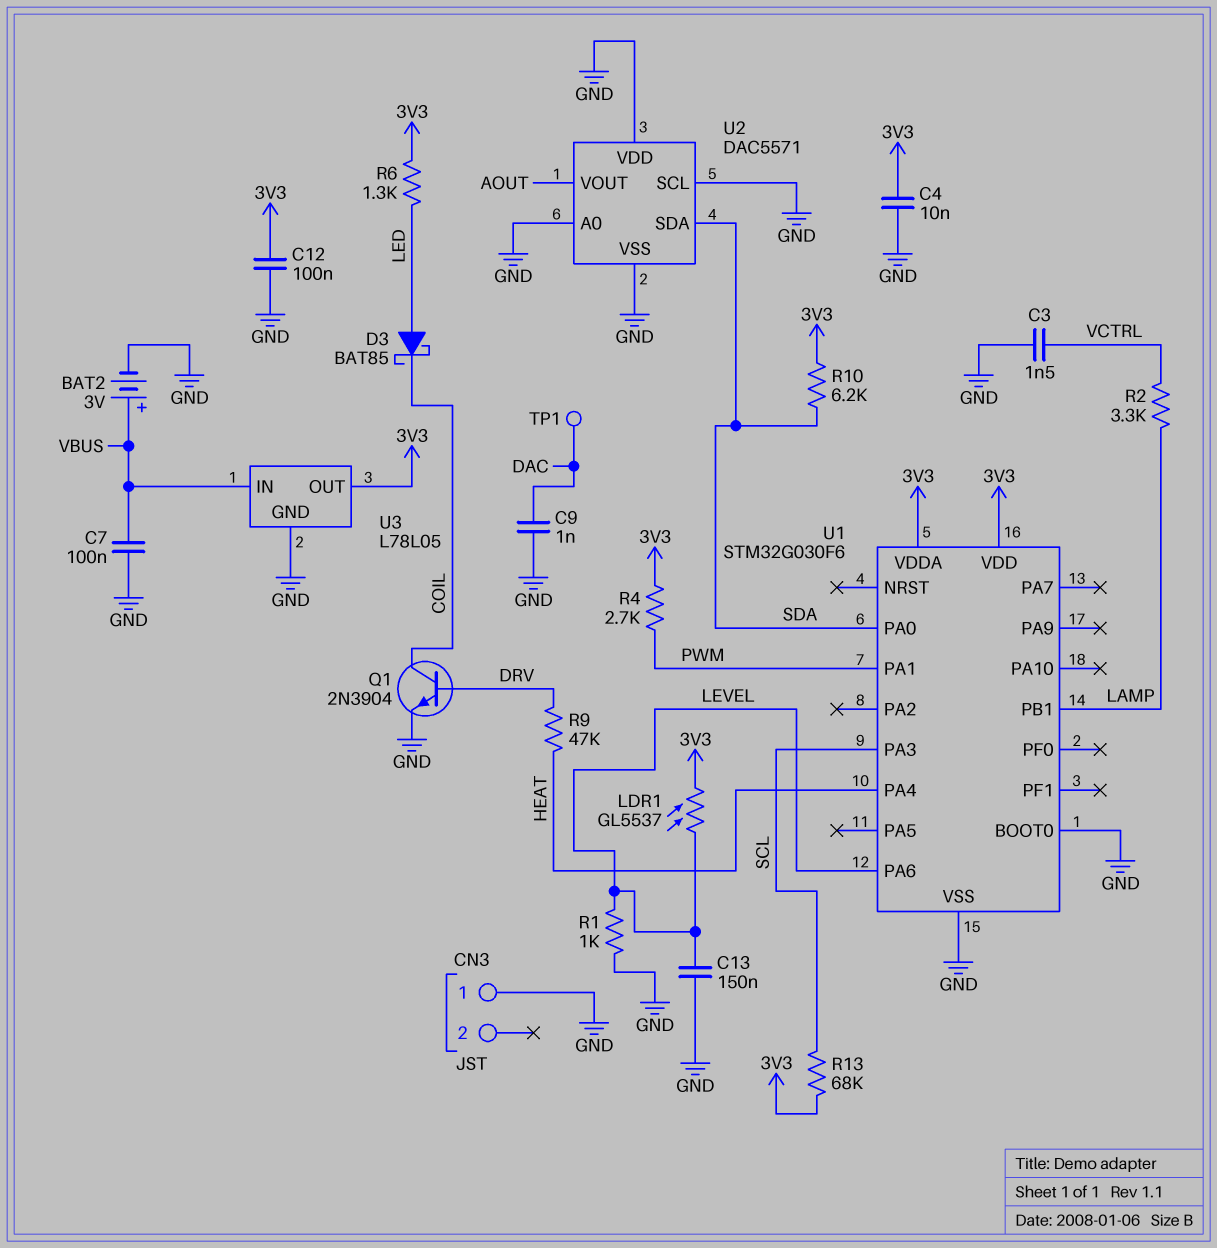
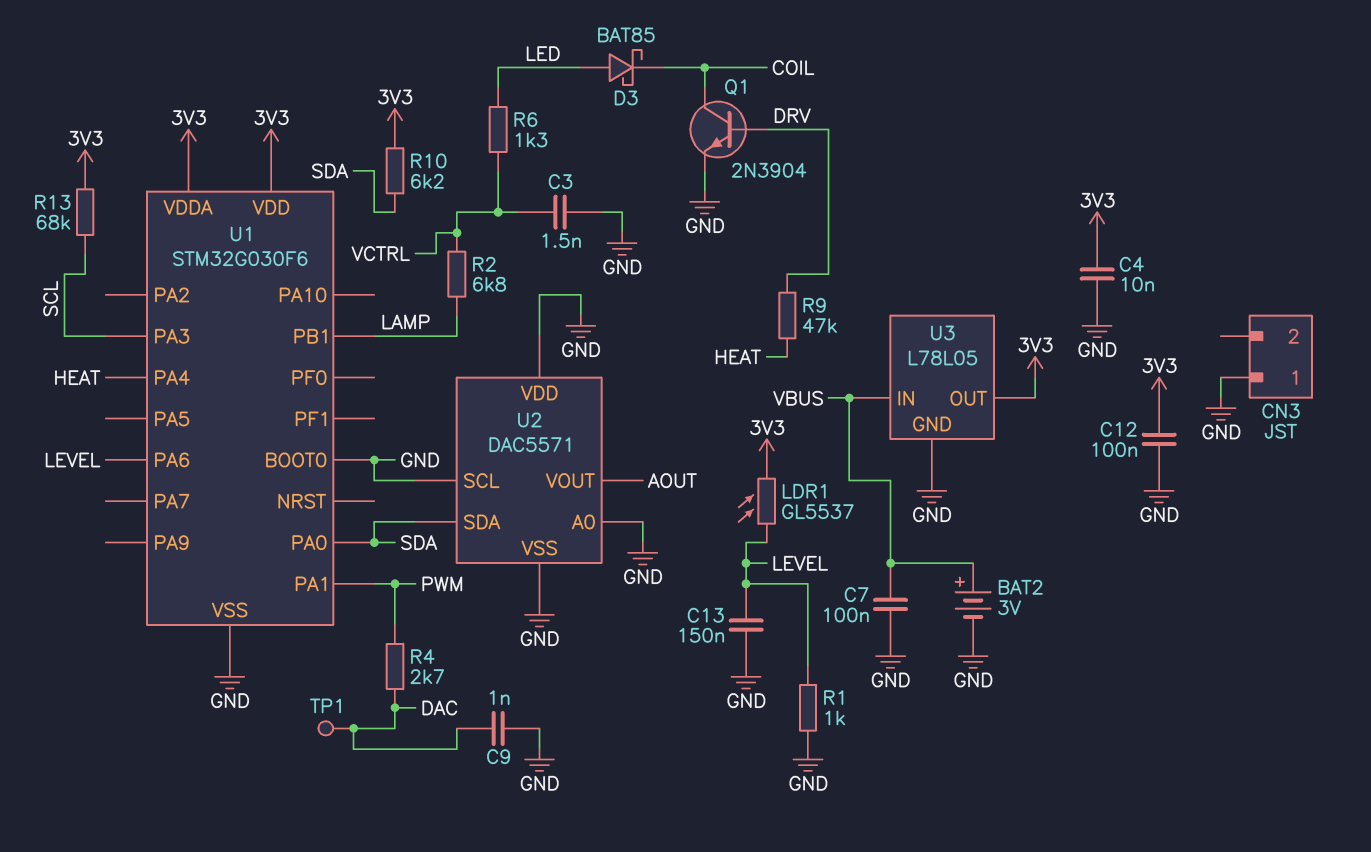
R2: 3.3k (LAMP, VCTRL) -> 6.8k (LAMP, VCTRL)
R4: 2.7k (3V3, PWM) -> 2.7k (DAC, PWM)
R6: 1.3k (3V3, LED) -> 1.3k (LED, VCTRL)

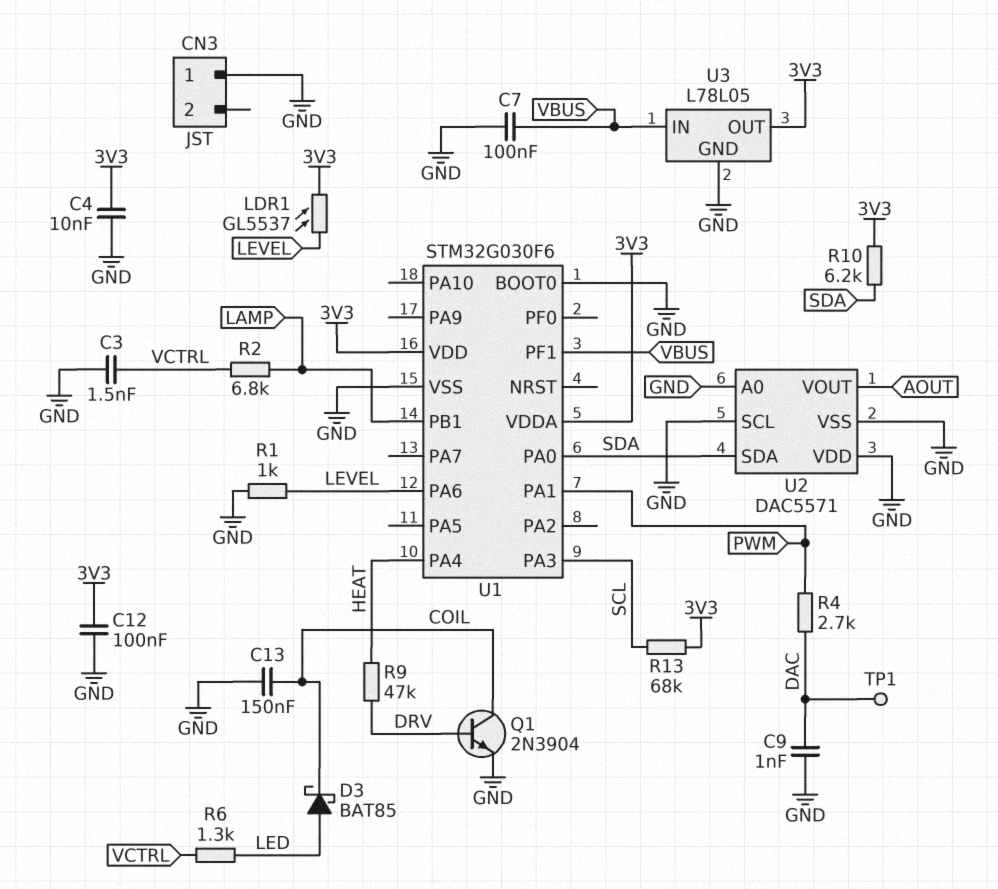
BAT2: 3V (plus VBUS, minus GND) -> none
C13: 150nF (GND, LEVEL) -> 150nF (COIL, GND)
U1 pin PF1: none -> VBUS

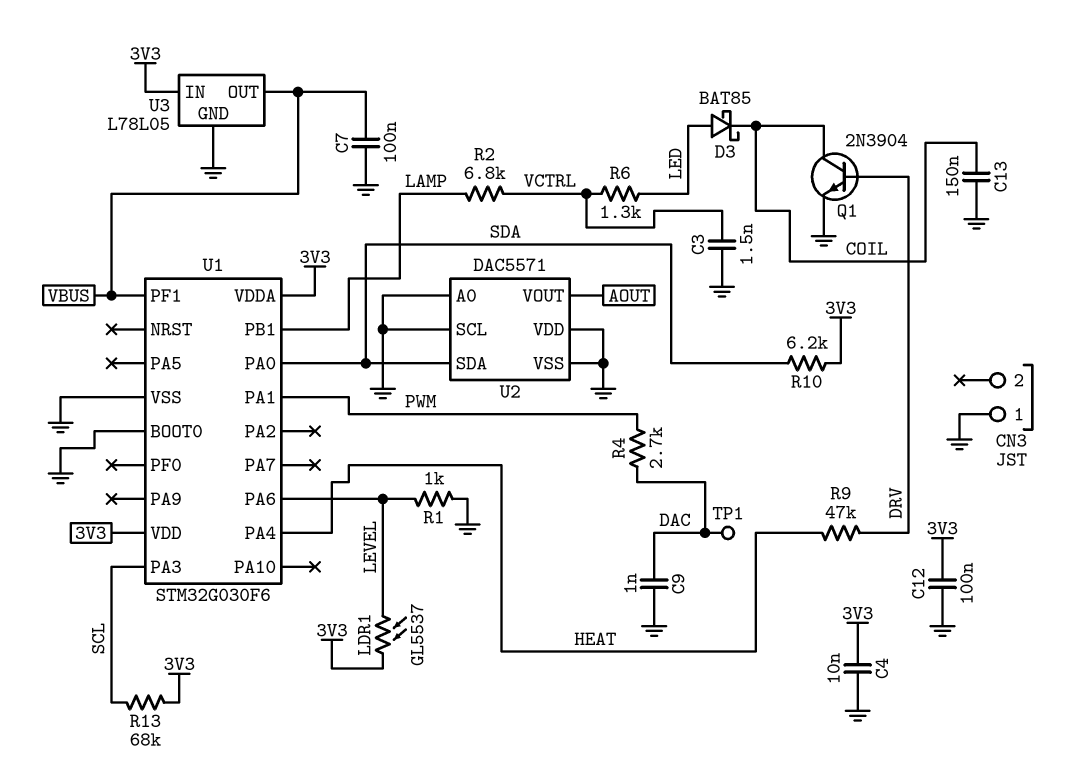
U3 pin IN: VBUS -> 3V3
U3 pin OUT: 3V3 -> VBUS

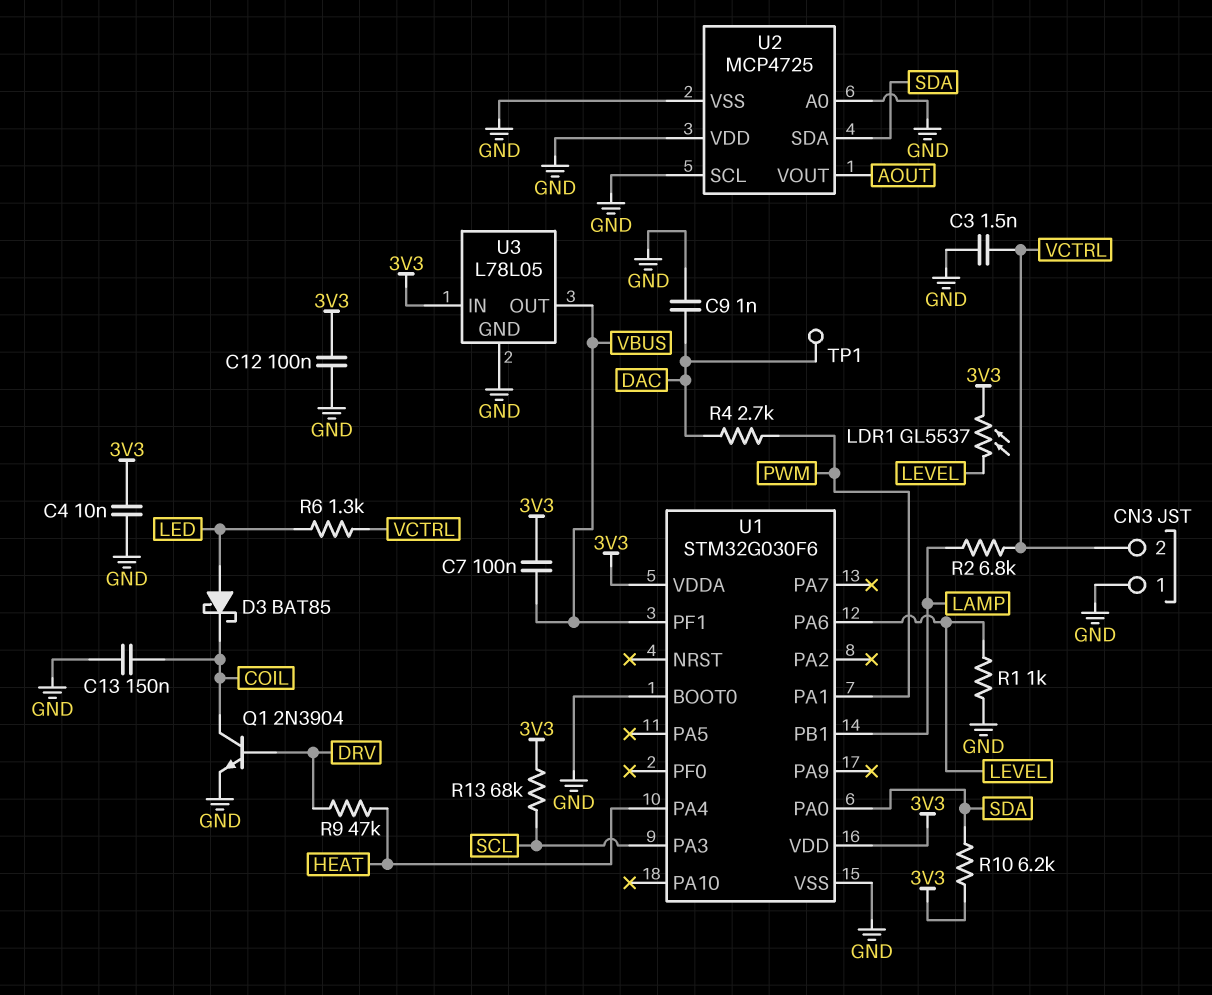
C7: 100nF (GND, VBUS) -> 100nF (3V3, VBUS)
CN3 pin 2: none -> VCTRL
U2: DAC5571 -> MCP4725

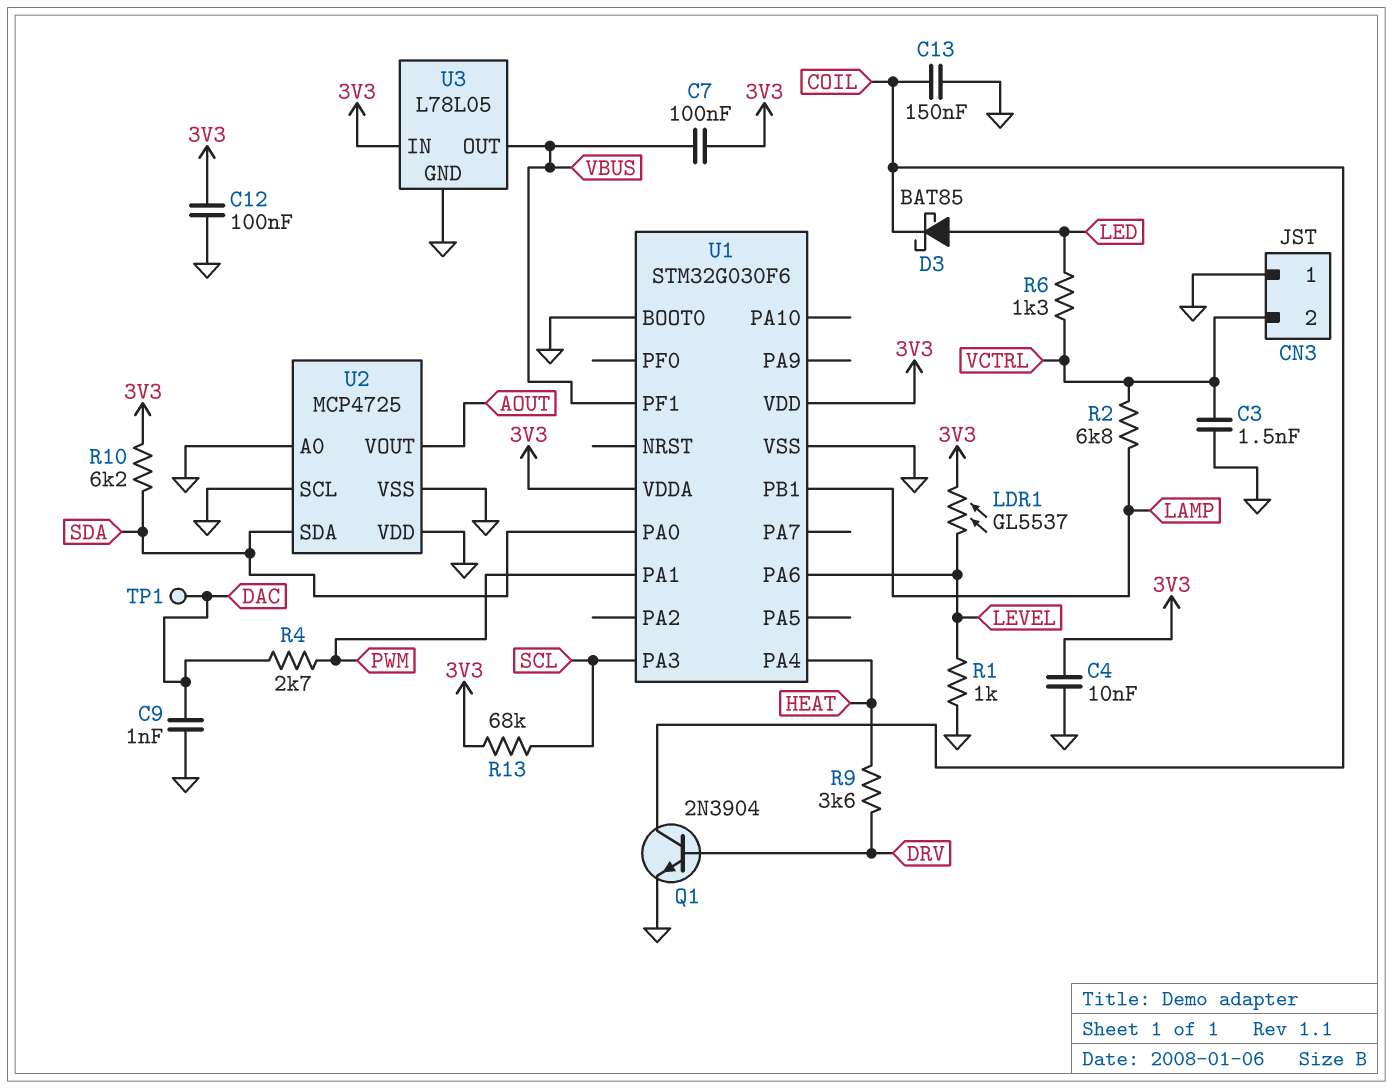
R9: 47k (DRV, HEAT) -> 3.6k (DRV, HEAT)

